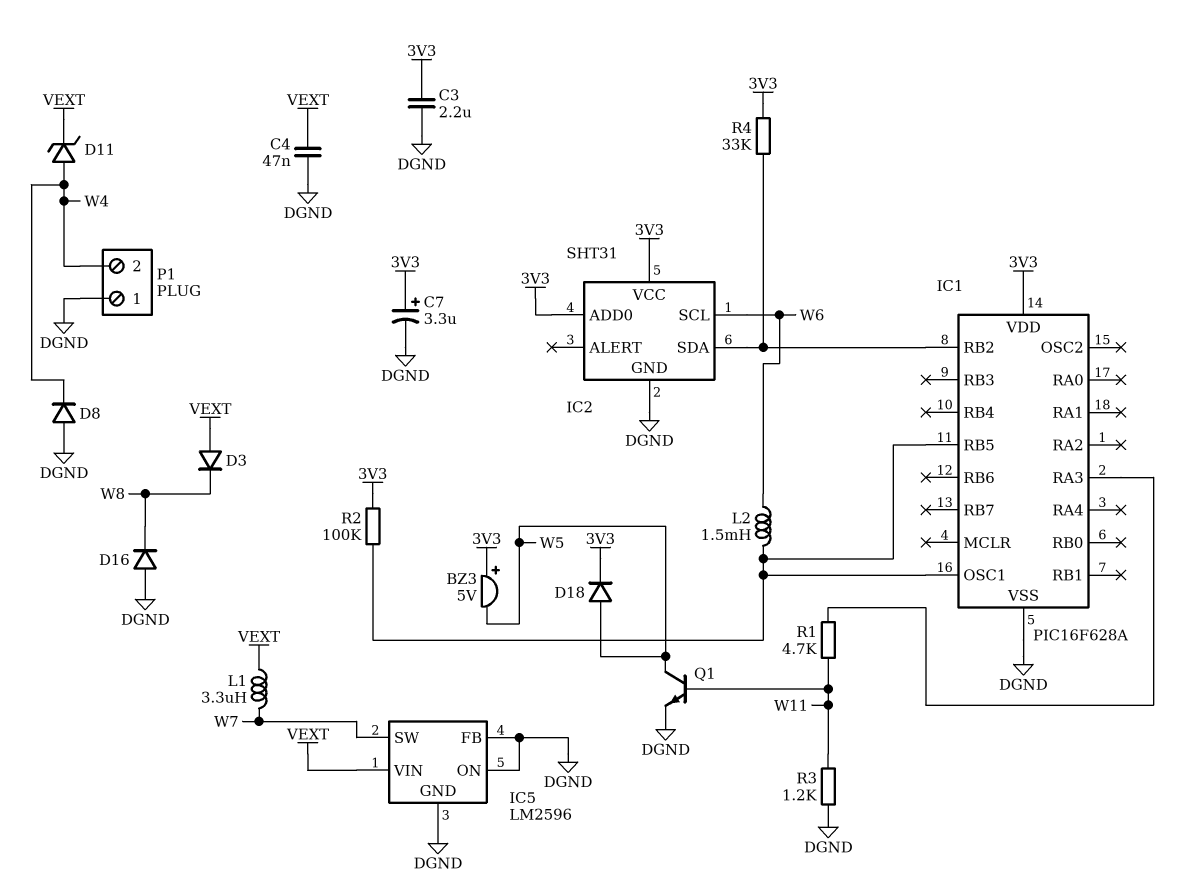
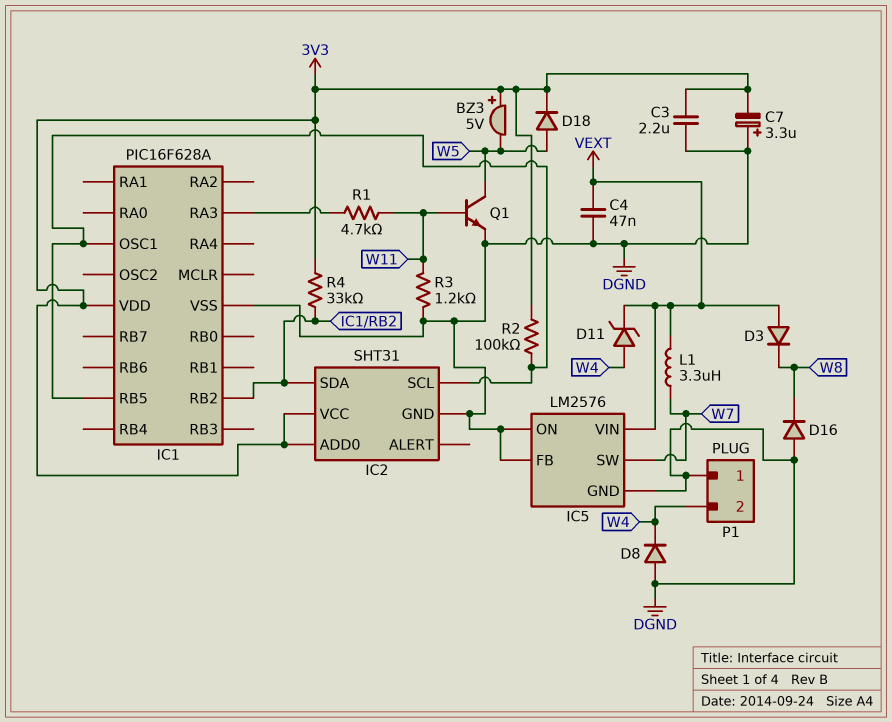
C7: 3.3uF (plus 3V3, minus DGND) -> 3.3uF (plus DGND, minus 3V3)
IC2 pin SCL: W6 -> IC1/OSC1
IC5: LM2596 -> LM2576
L2: 1.5mH (IC1/OSC1, W6) -> none

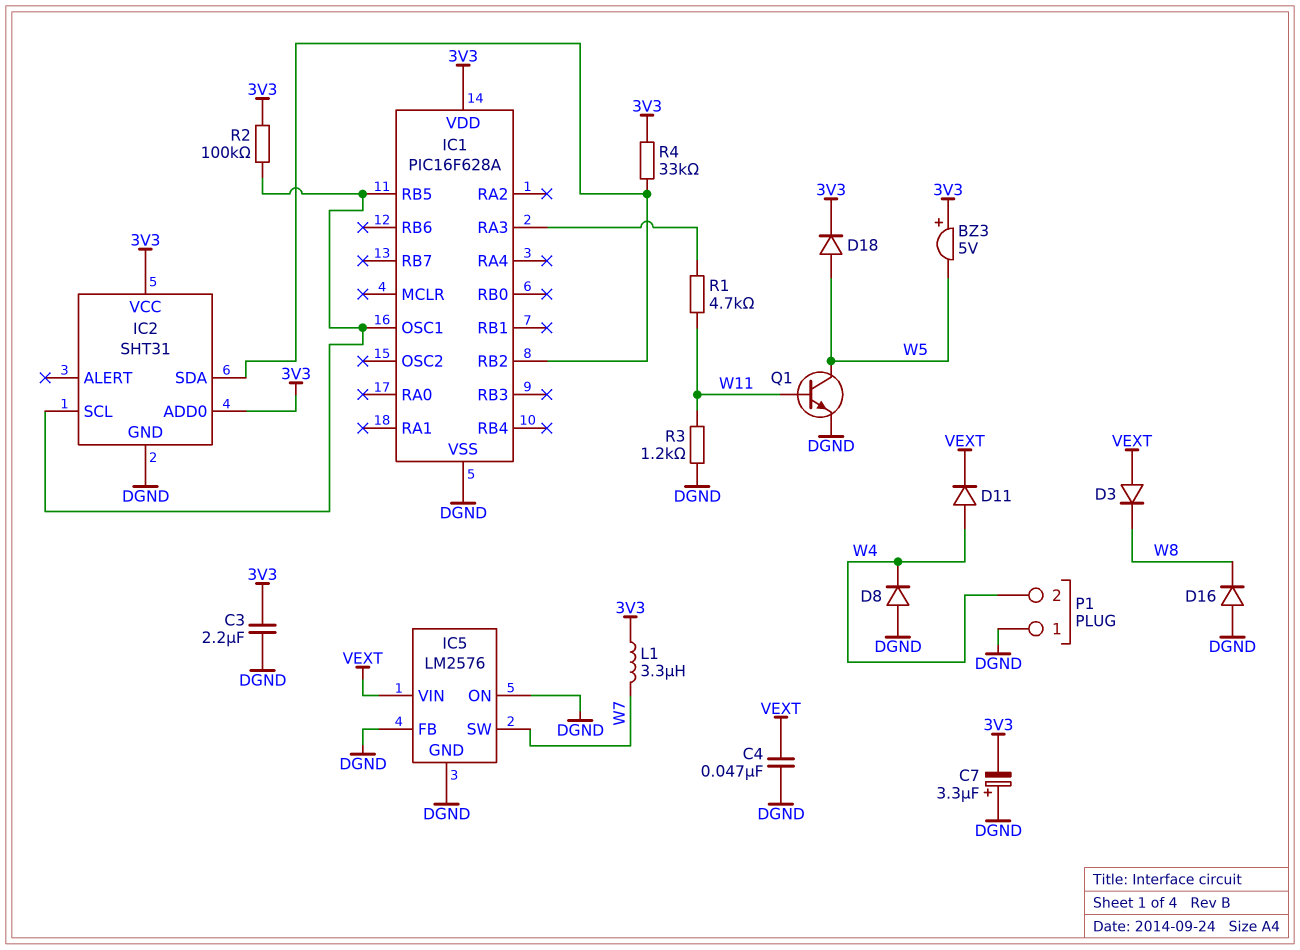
D11: zener (A W4, K VEXT) -> diode (A W4, K VEXT)
L1: 3.3uH (VEXT, W7) -> 3.3uH (3V3, W7)

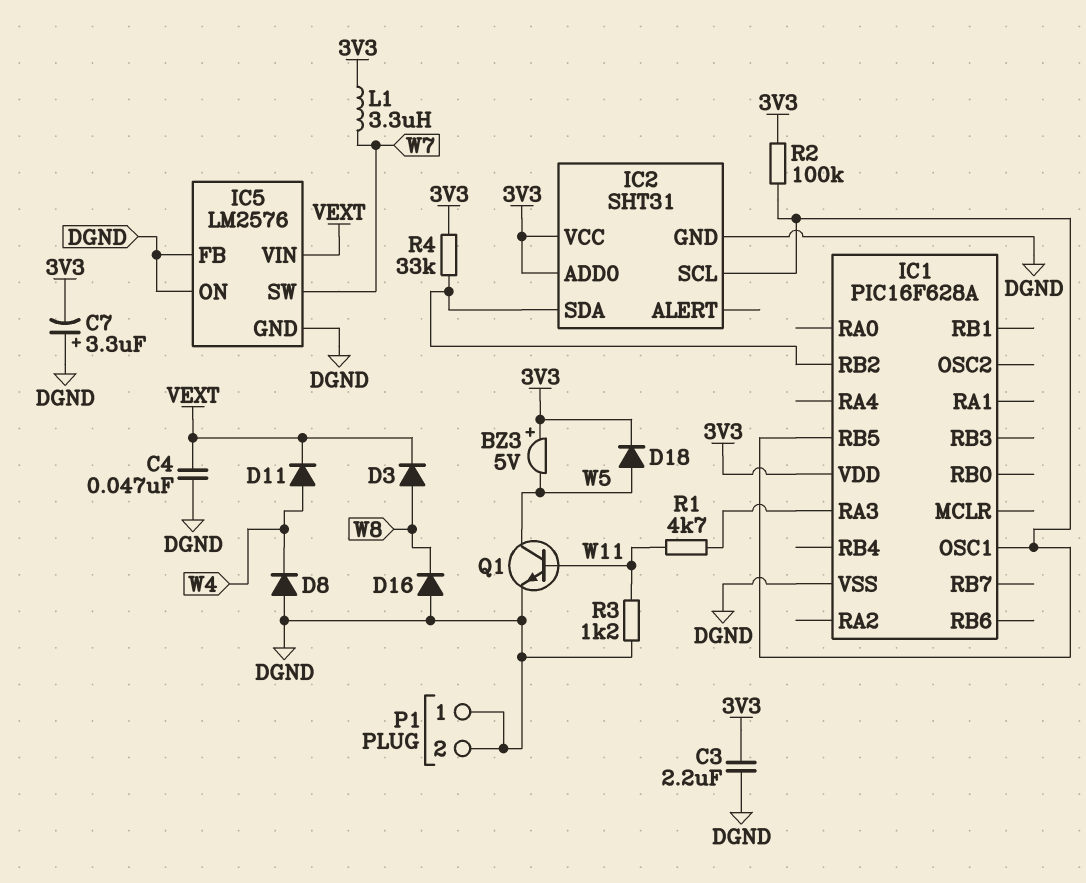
D3: diode (A VEXT, K W8) -> diode (A W8, K VEXT)
P1 pin 2: W4 -> DGND

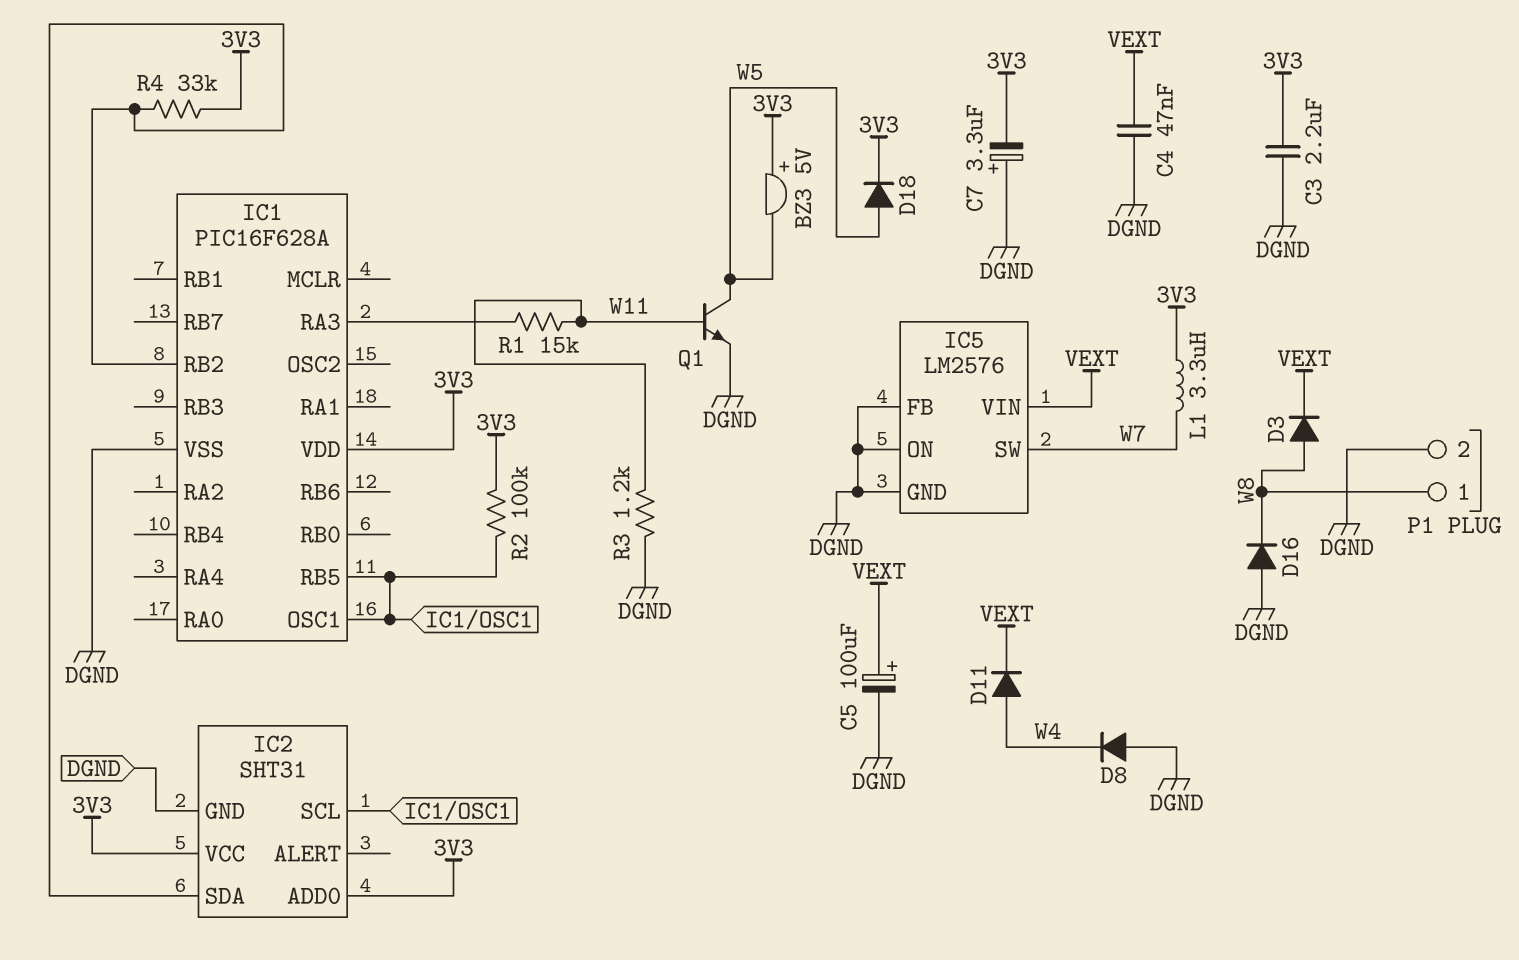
C5: none -> 100uF (plus VEXT, minus DGND)
P1 pin 1: DGND -> W8
R1: 4.7k (IC1/RA3, W11) -> 15k (IC1/RA3, W11)

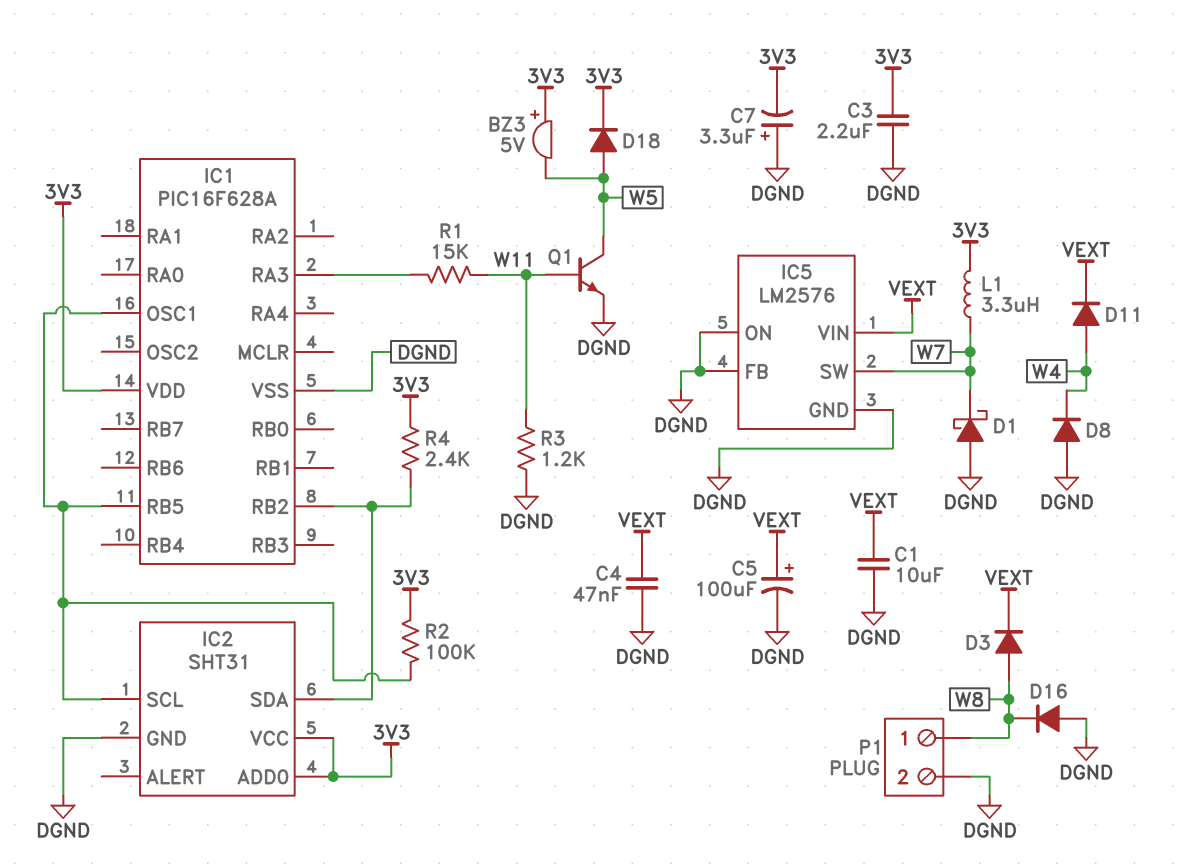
C1: none -> 10uF (DGND, VEXT)
D1: none -> schottky (A DGND, K W7)
R4: 33k (3V3, IC1/RB2) -> 2.4k (3V3, IC1/RB2)

